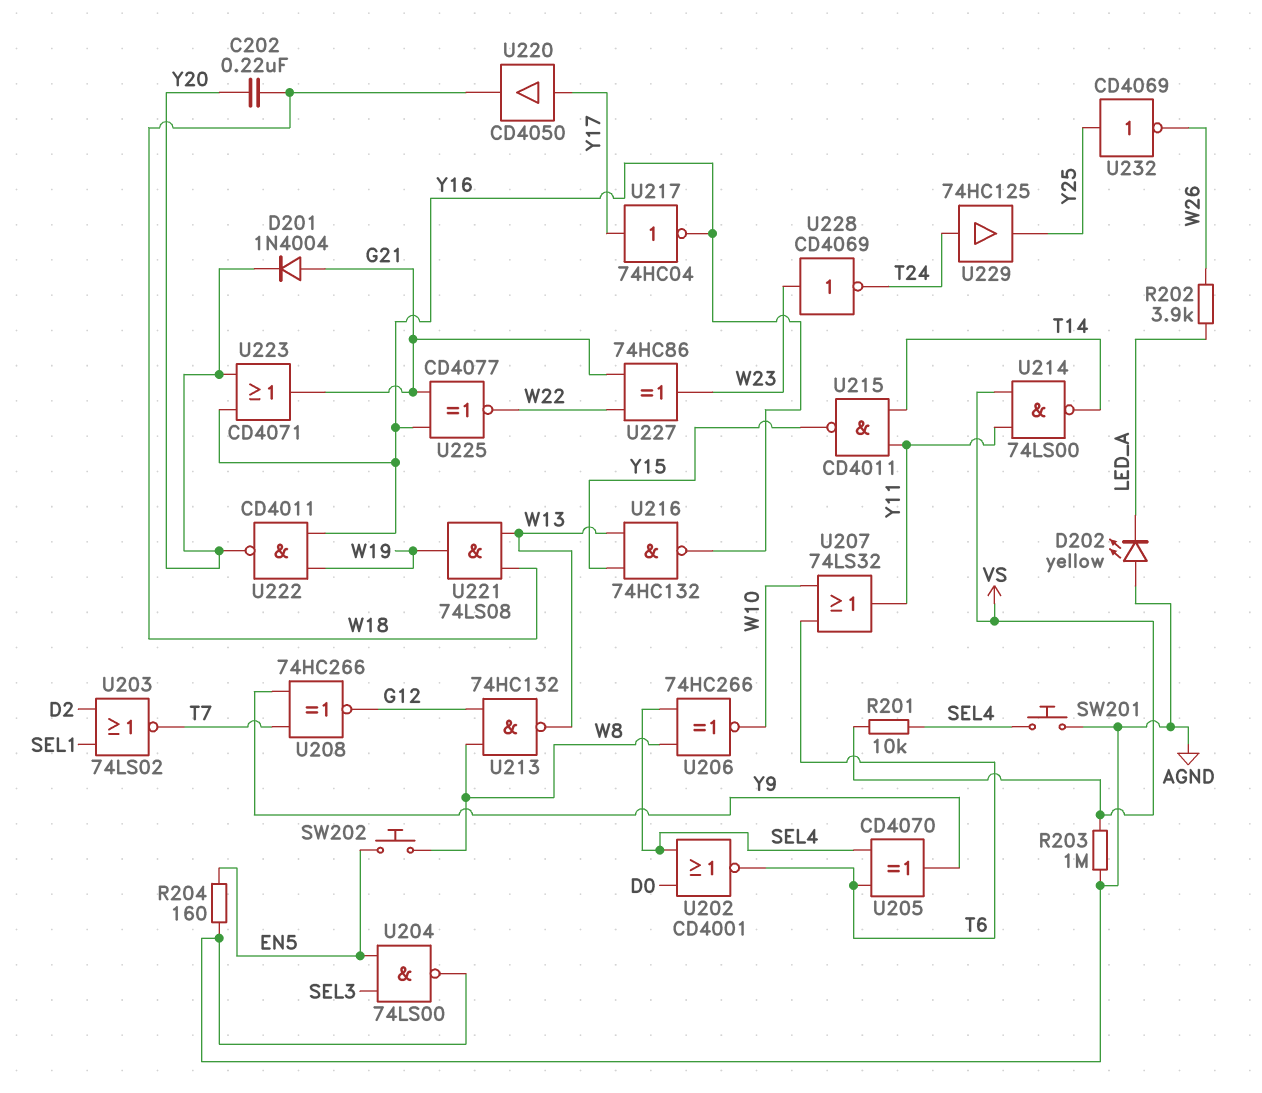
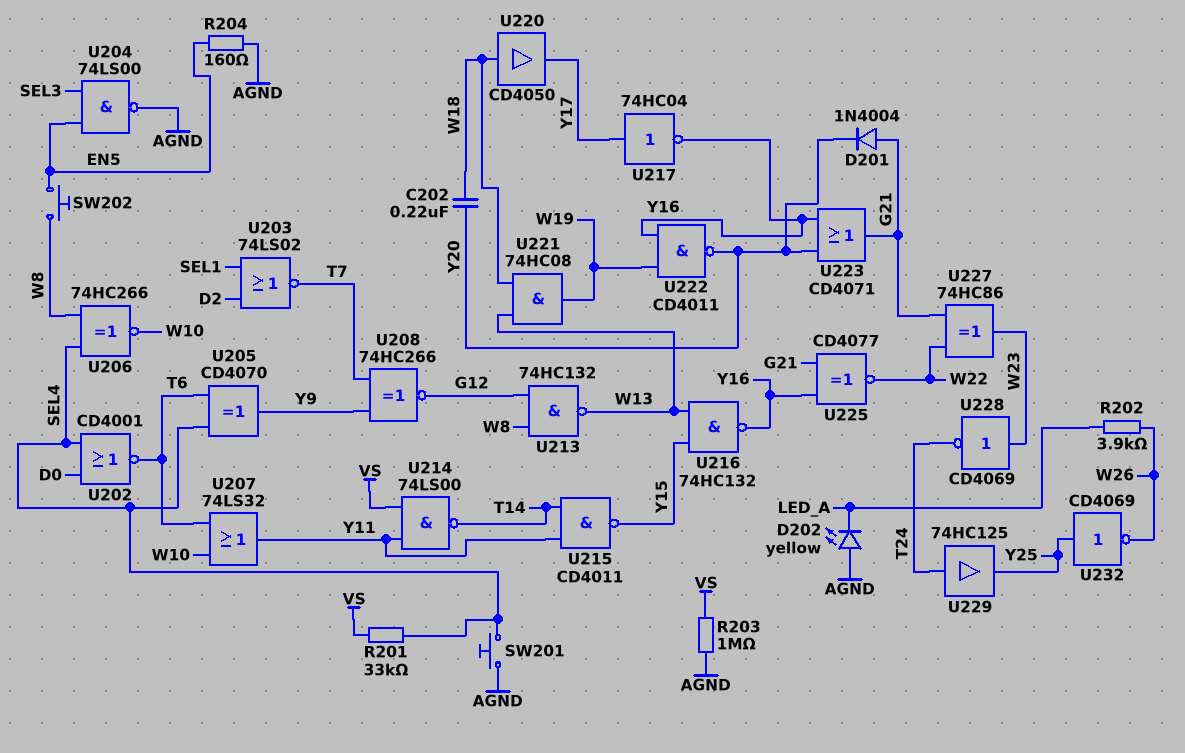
R201: 10k (SEL4, VS) -> 33k (SEL4, VS)
U220: buffer CD4050 (in Y17, out W18) -> buffer CD4050 (in W18, out Y17)
U221: AND 74LS08 (in W13, in W18, out W19) -> AND 74HC08 (in W13, in W18, out W19)

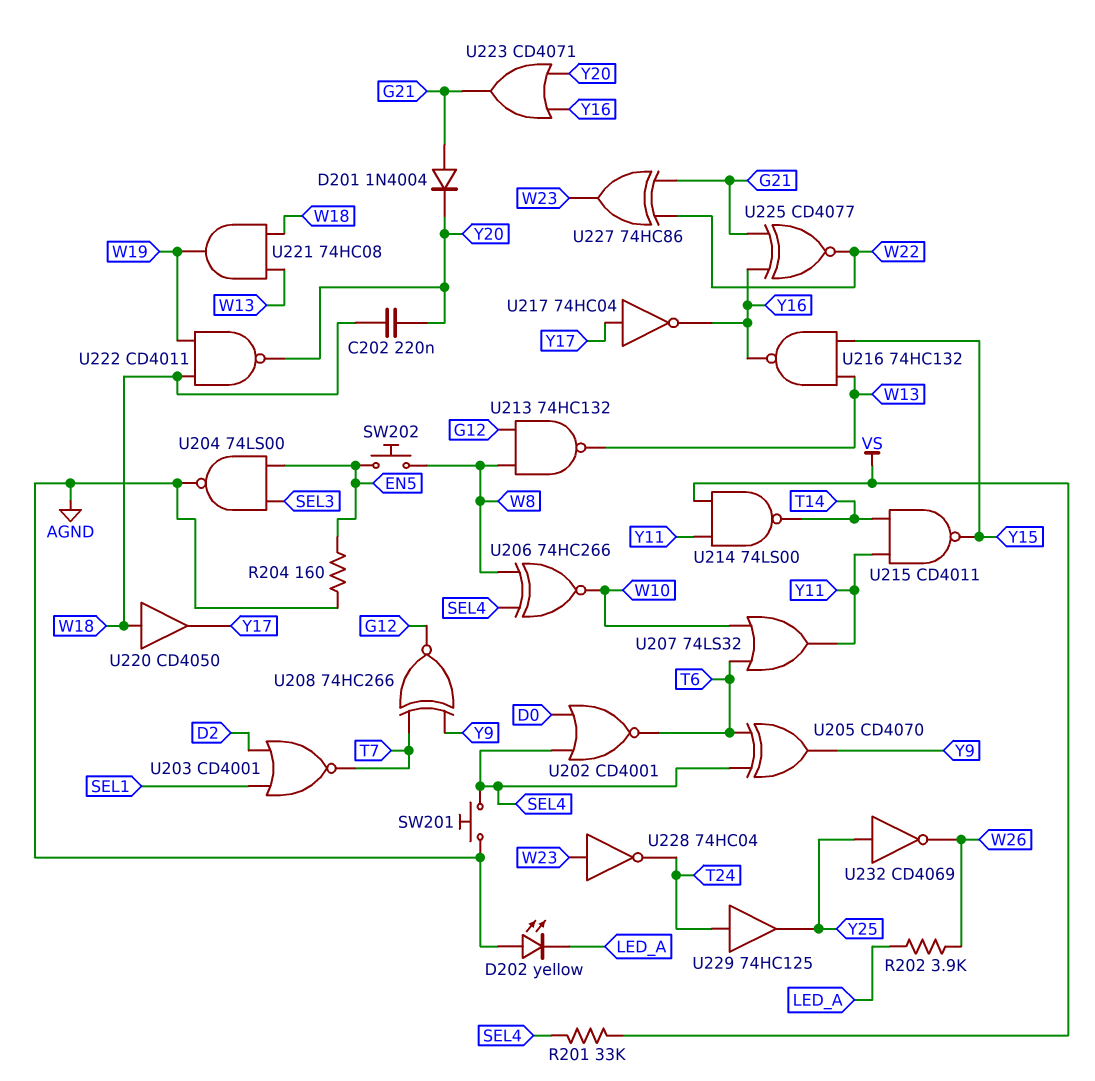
R203: 1M (AGND, VS) -> none
U203: NOR 74LS02 (in D2, in SEL1, out T7) -> NOR CD4001 (in D2, in SEL1, out T7)
U222: NAND CD4011 (in W19, in Y16, out Y20) -> NAND CD4011 (in W18, in W19, out Y20)
U228: NOT CD4069 (in W23, out T24) -> NOT 74HC04 (in W23, out T24)

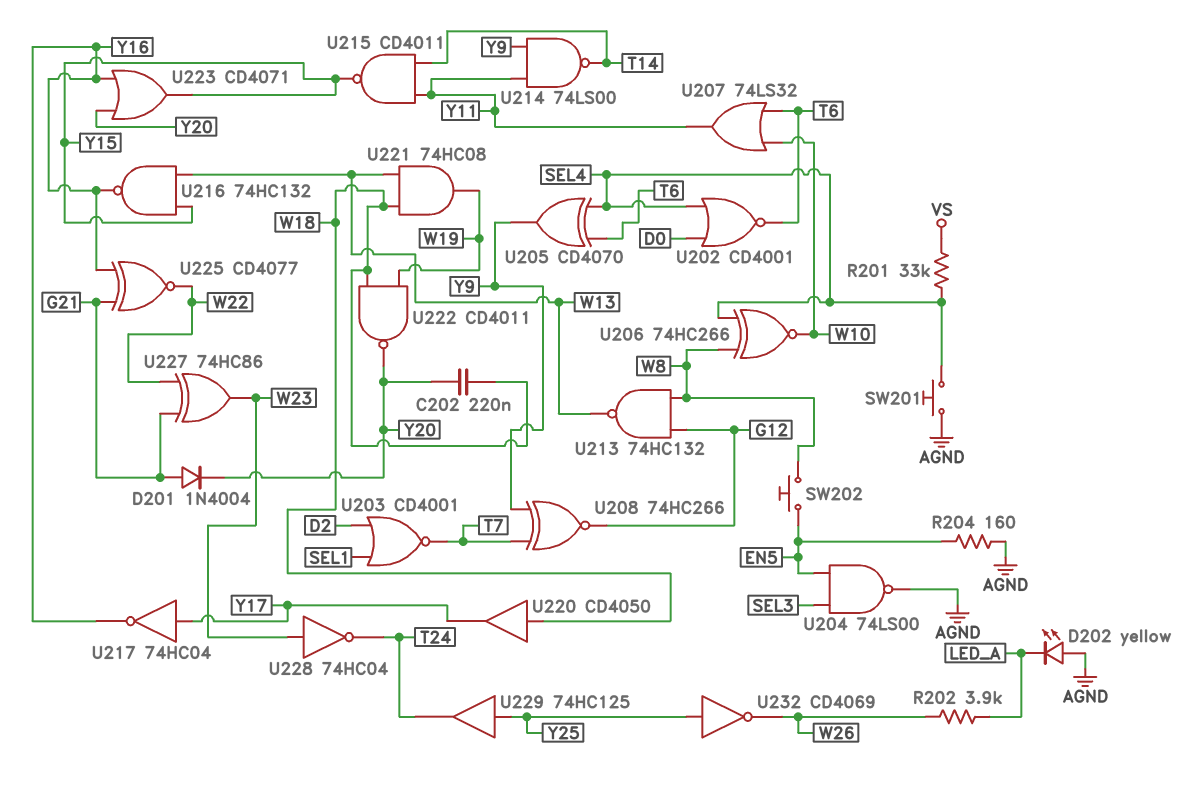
U214: NAND 74LS00 (in VS, in Y11, out T14) -> NAND 74LS00 (in Y9, in Y11, out T14)
U223: OR CD4071 (in Y16, in Y20, out G21) -> OR CD4071 (in Y16, in Y20, out Y15)
U229: buffer 74HC125 (in T24, out Y25) -> buffer 74HC125 (in Y25, out T24)

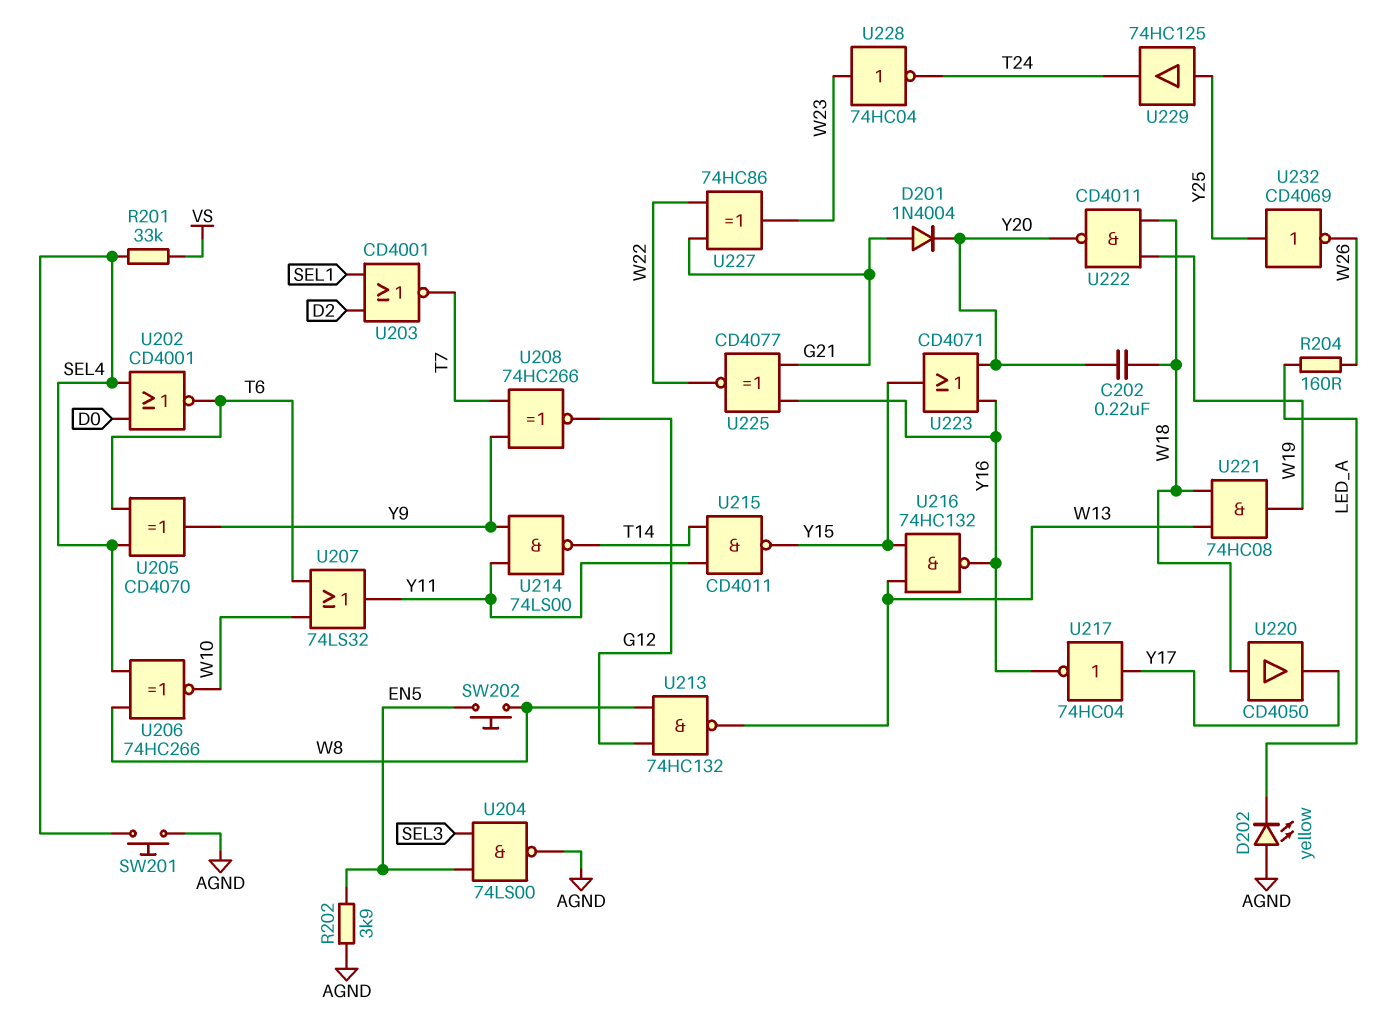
R202: 3.9k (LED_A, W26) -> 3.9k (AGND, EN5)
R204: 160 (AGND, EN5) -> 160 (LED_A, W26)

